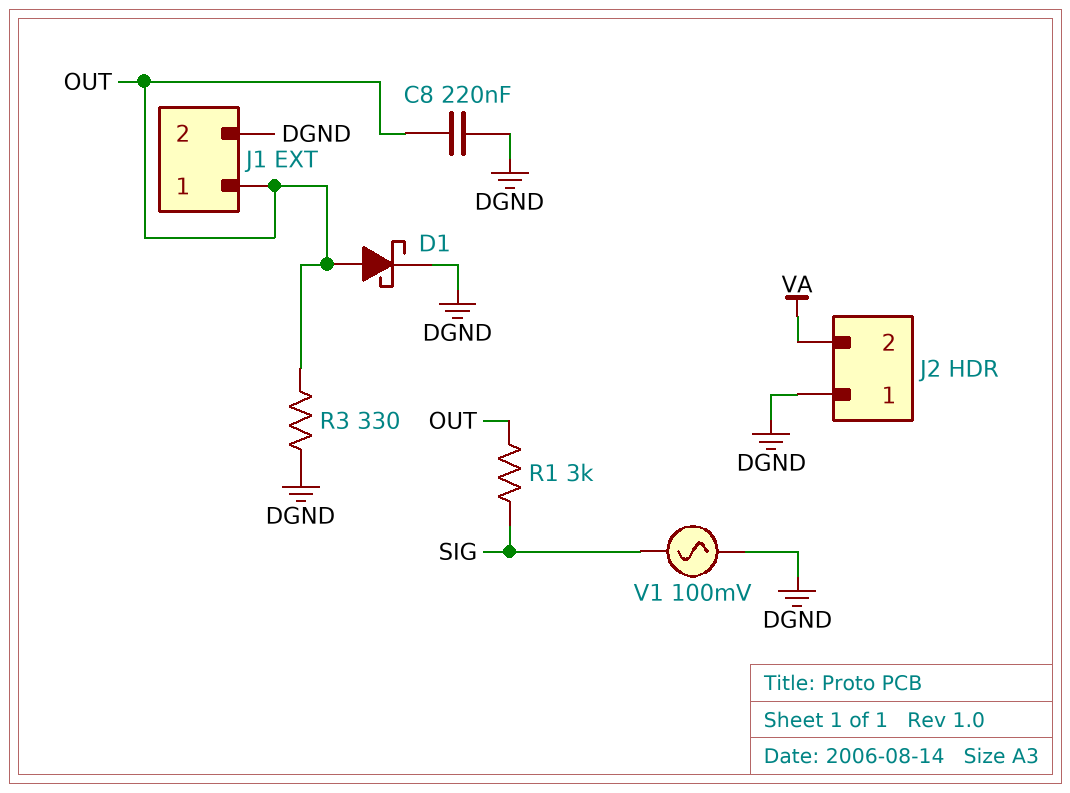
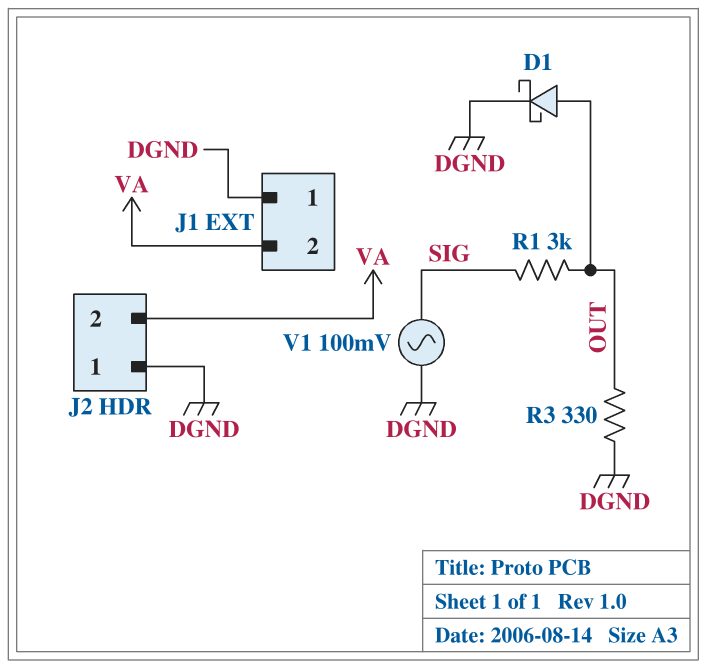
C8: 220nF (DGND, OUT) -> none
J1 pin 1: OUT -> DGND
J1 pin 2: DGND -> VA

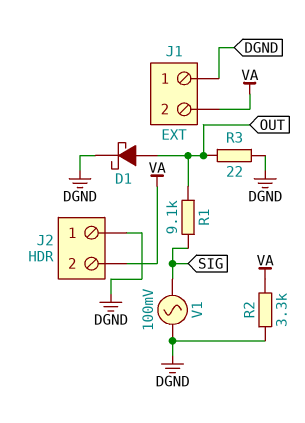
R1: 3k (OUT, SIG) -> 9.1k (OUT, SIG)
R2: none -> 3.3k (DGND, VA)
R3: 330 (DGND, OUT) -> 22 (DGND, OUT)

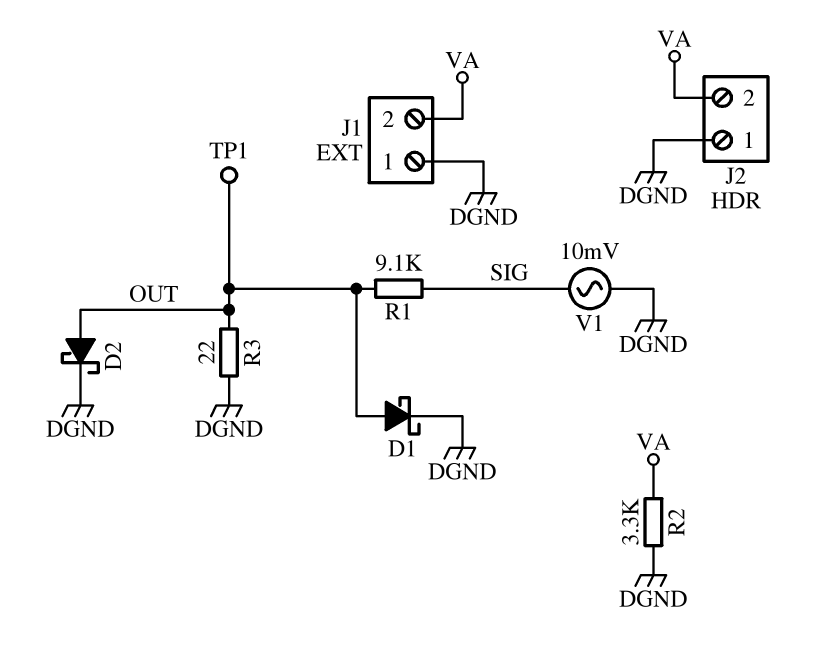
D2: none -> schottky (A OUT, K DGND)
TP1: none -> test point (OUT)
V1: AC 100mV (DGND, SIG) -> AC 10mV (DGND, SIG)

